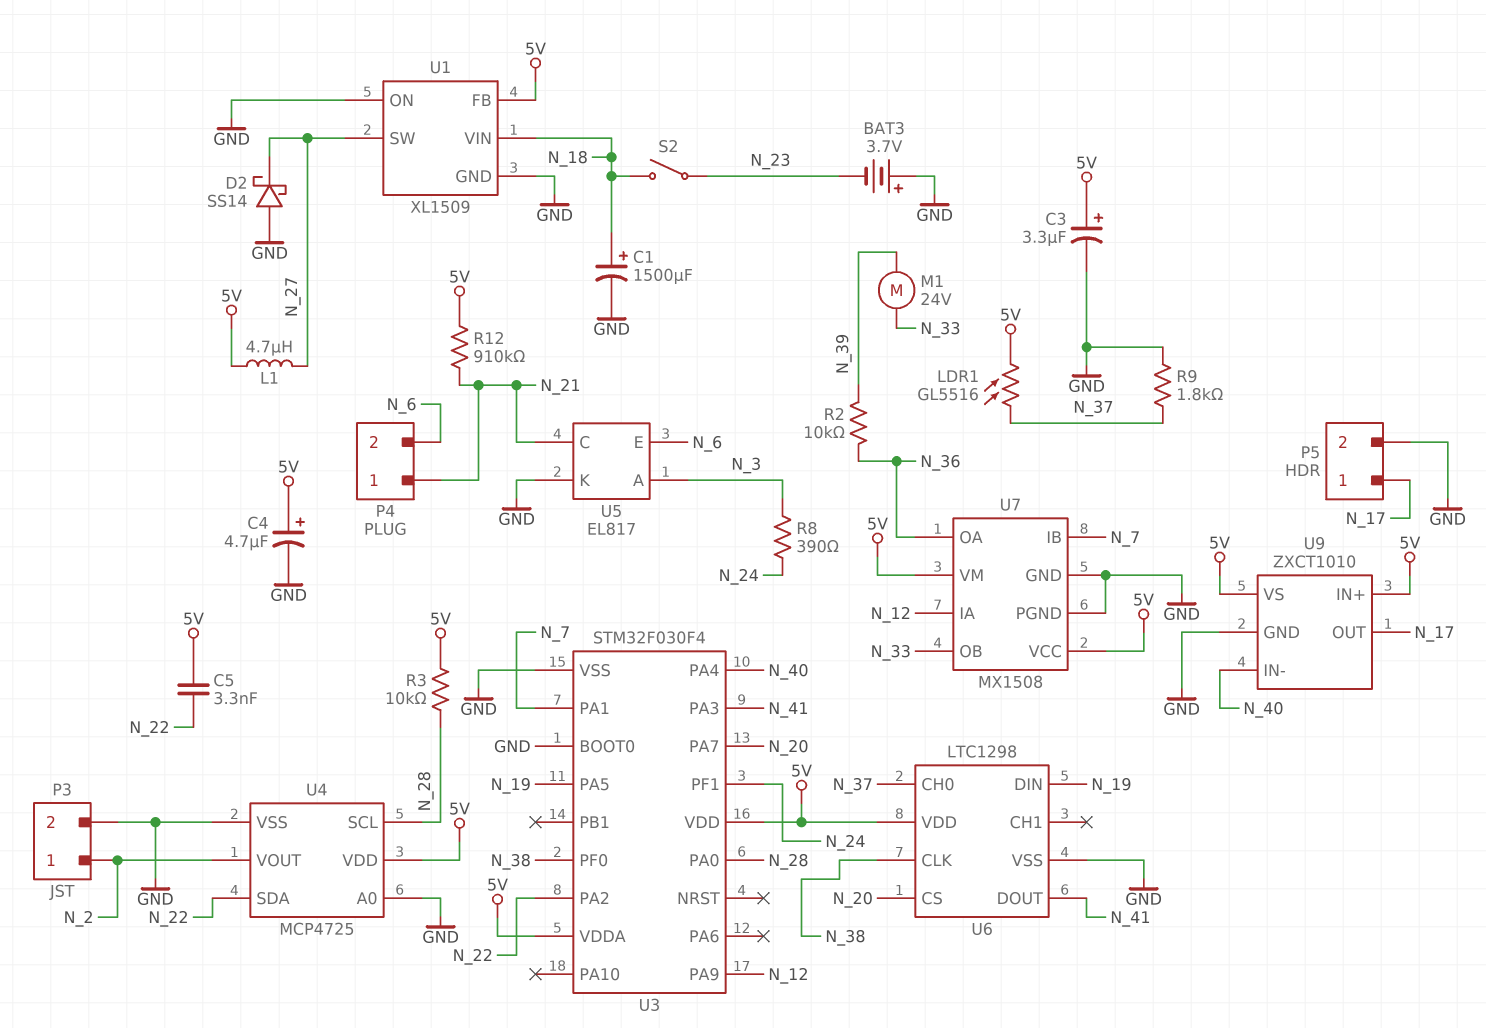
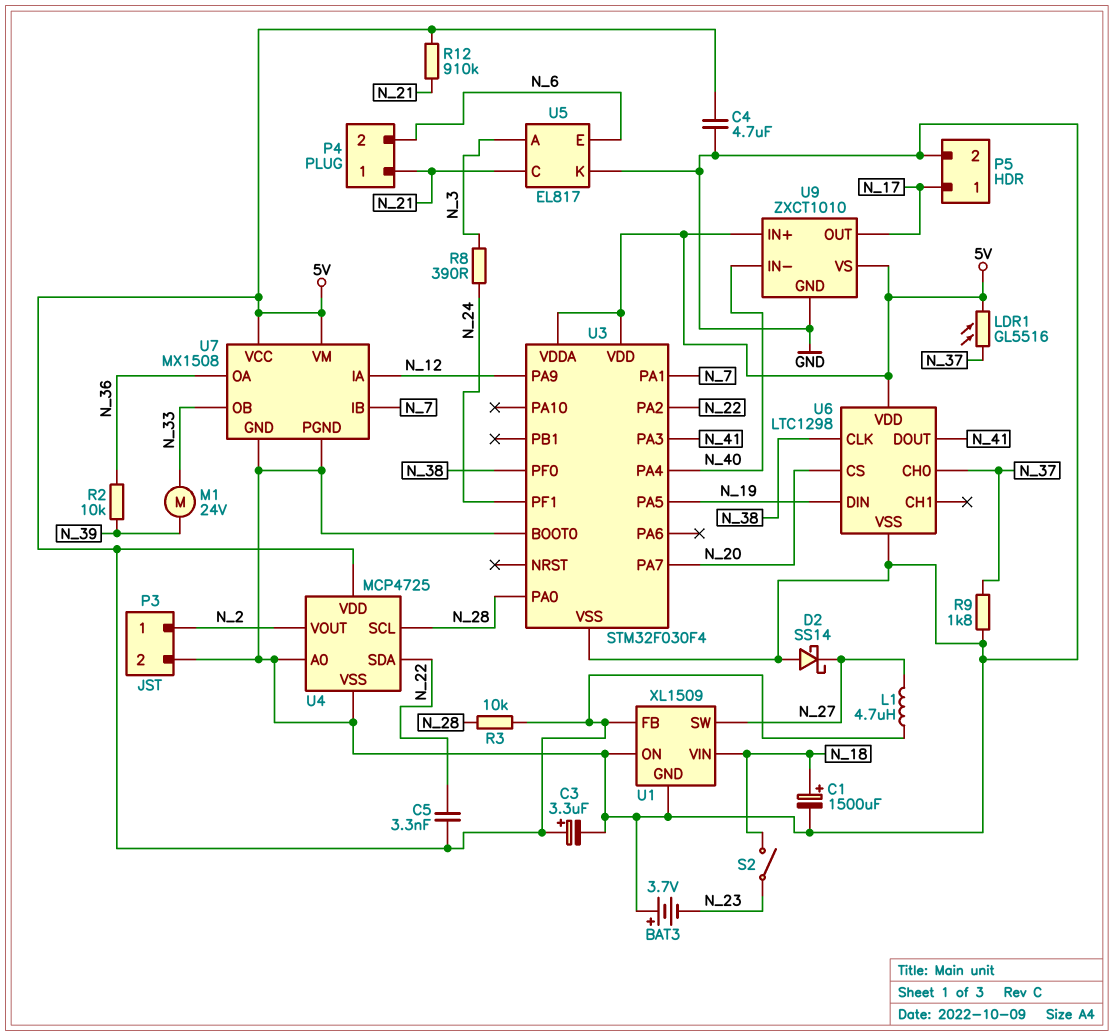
C4: 4.7uF (plus 5V, minus GND) -> 4.7uF (5V, GND)

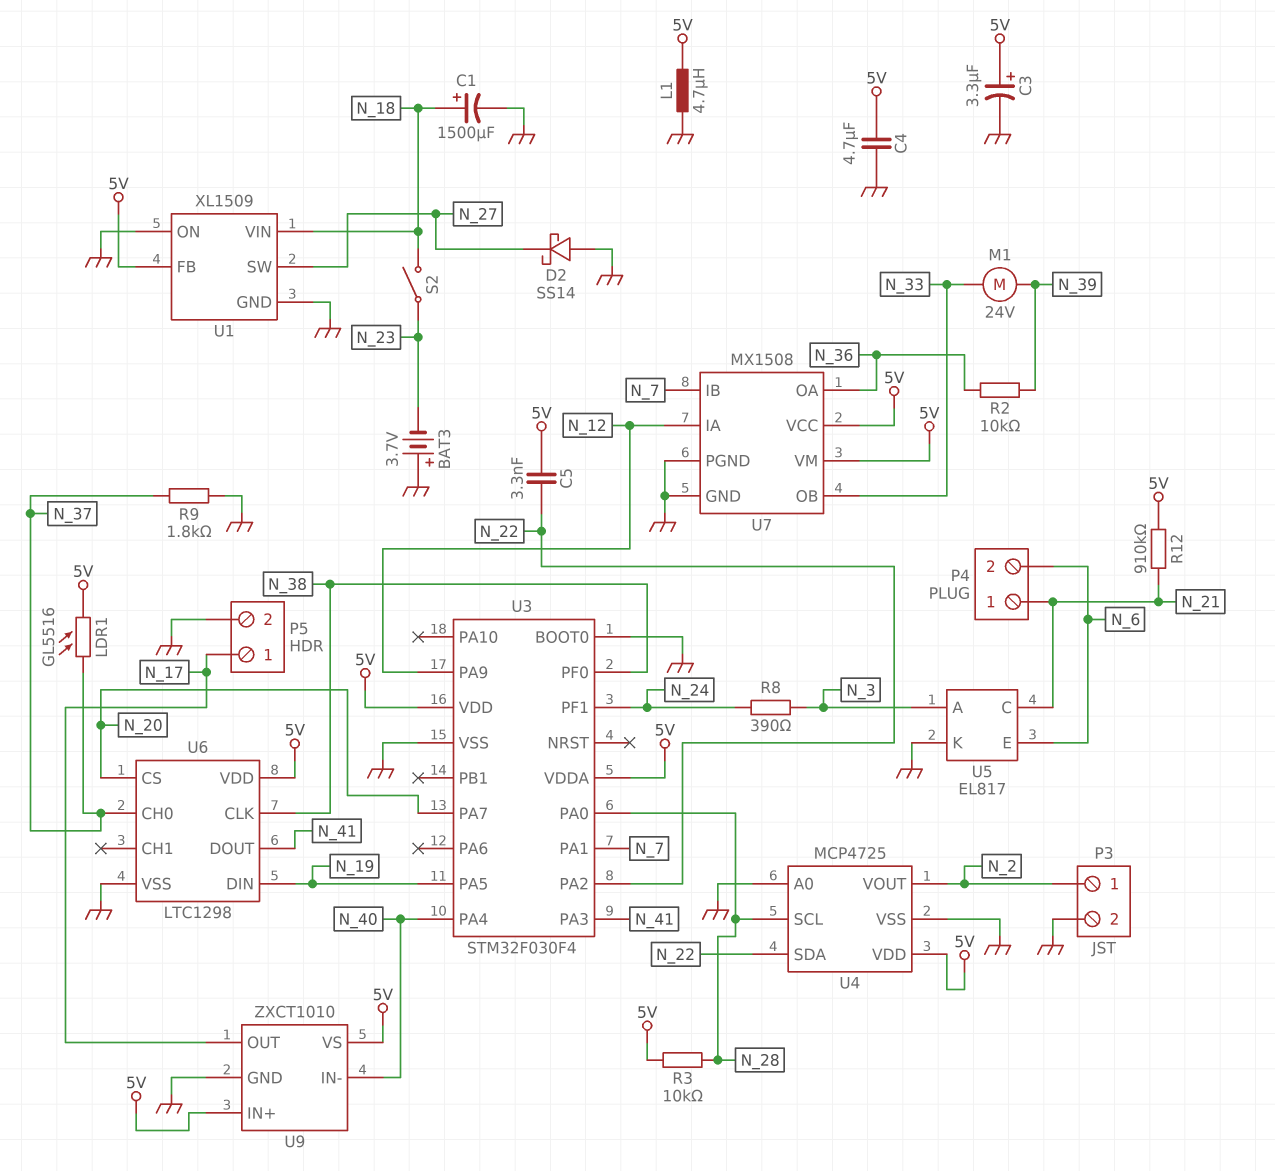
L1: 4.7uH (5V, N_27) -> 4.7uH (5V, GND)

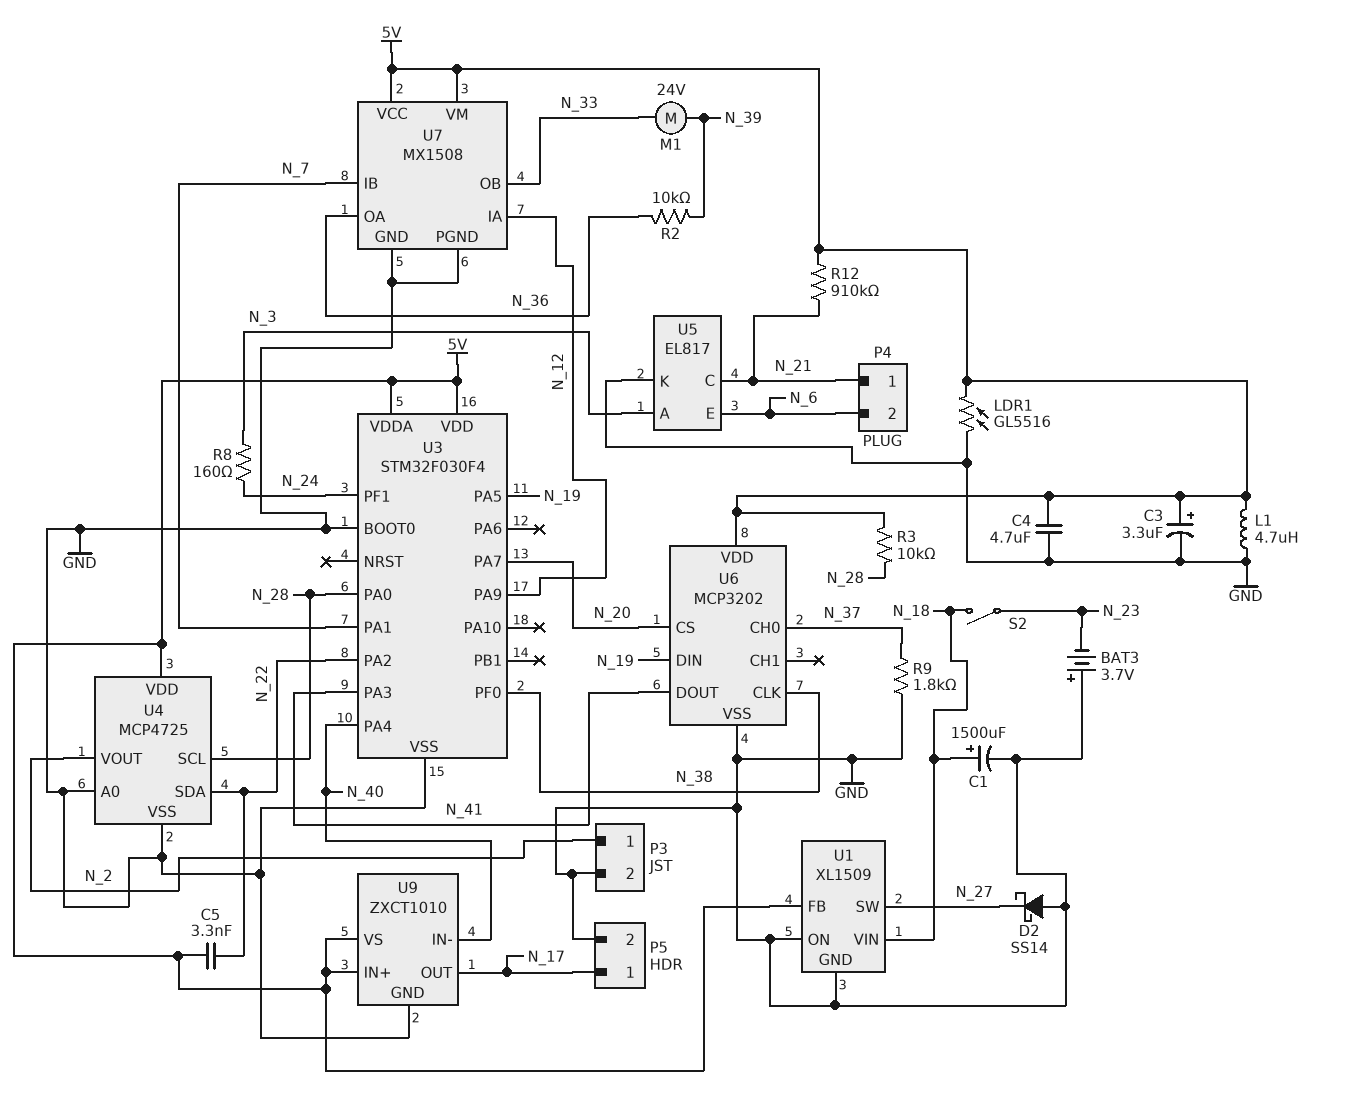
LDR1: GL5516 (5V, N_37) -> GL5516 (5V, GND)
R8: 390 (N_3, N_24) -> 160 (N_3, N_24)
U6: LTC1298 -> MCP3202

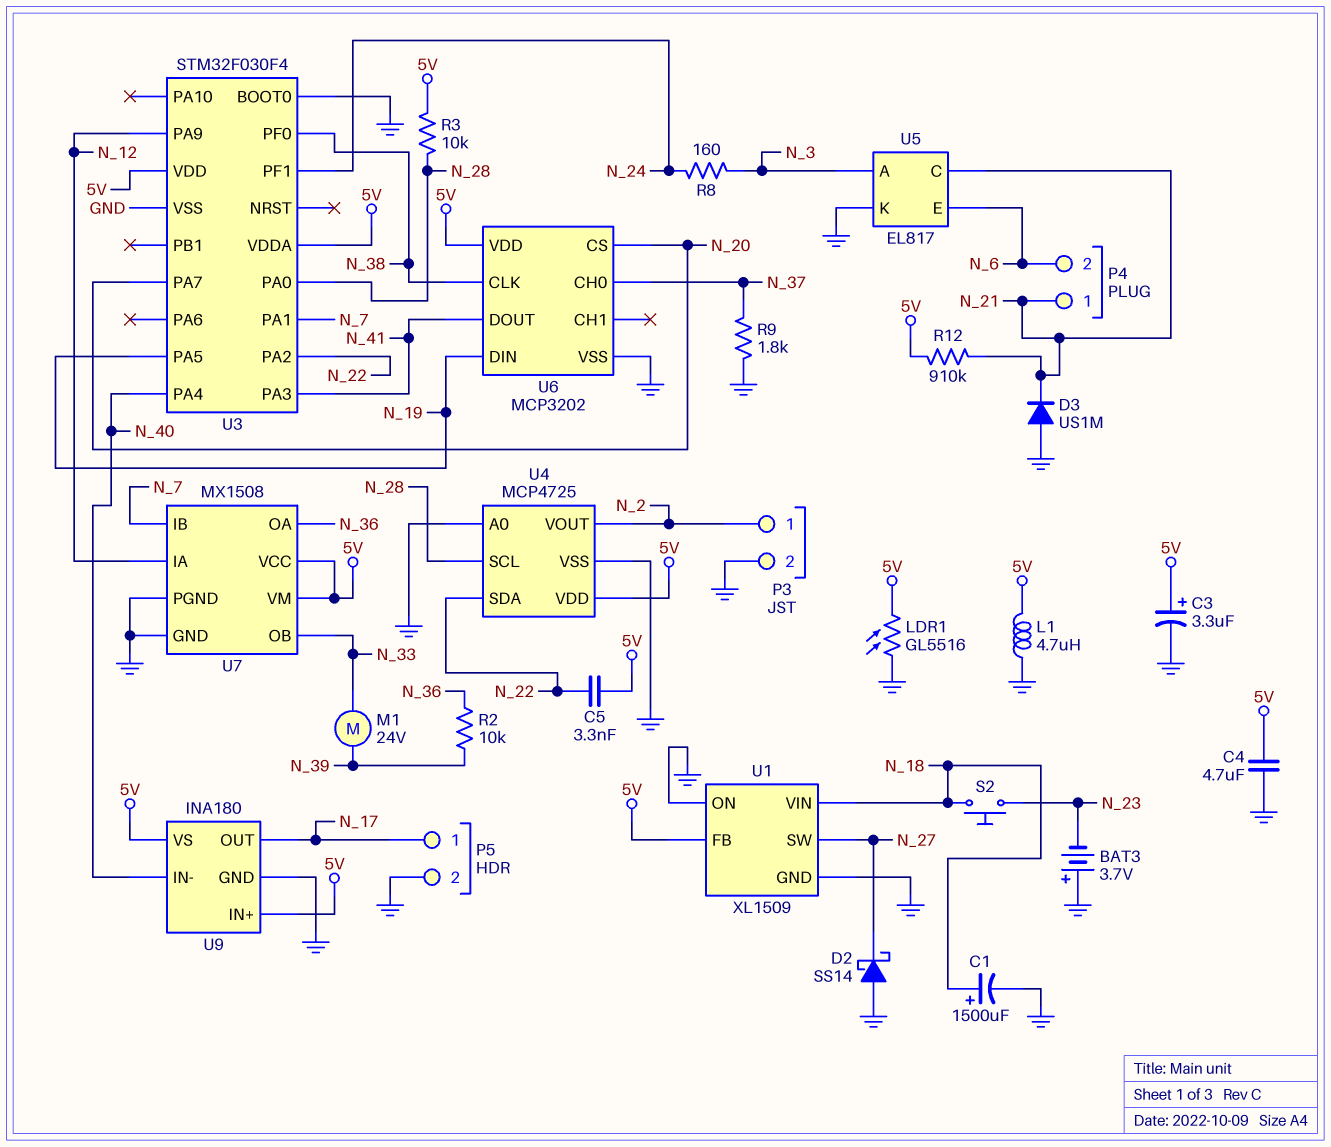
D3: none -> diode US1M (A GND, K N_21)
S2: switch (N_18, N_23) -> button (N_18, N_23)
U9: ZXCT1010 -> INA180

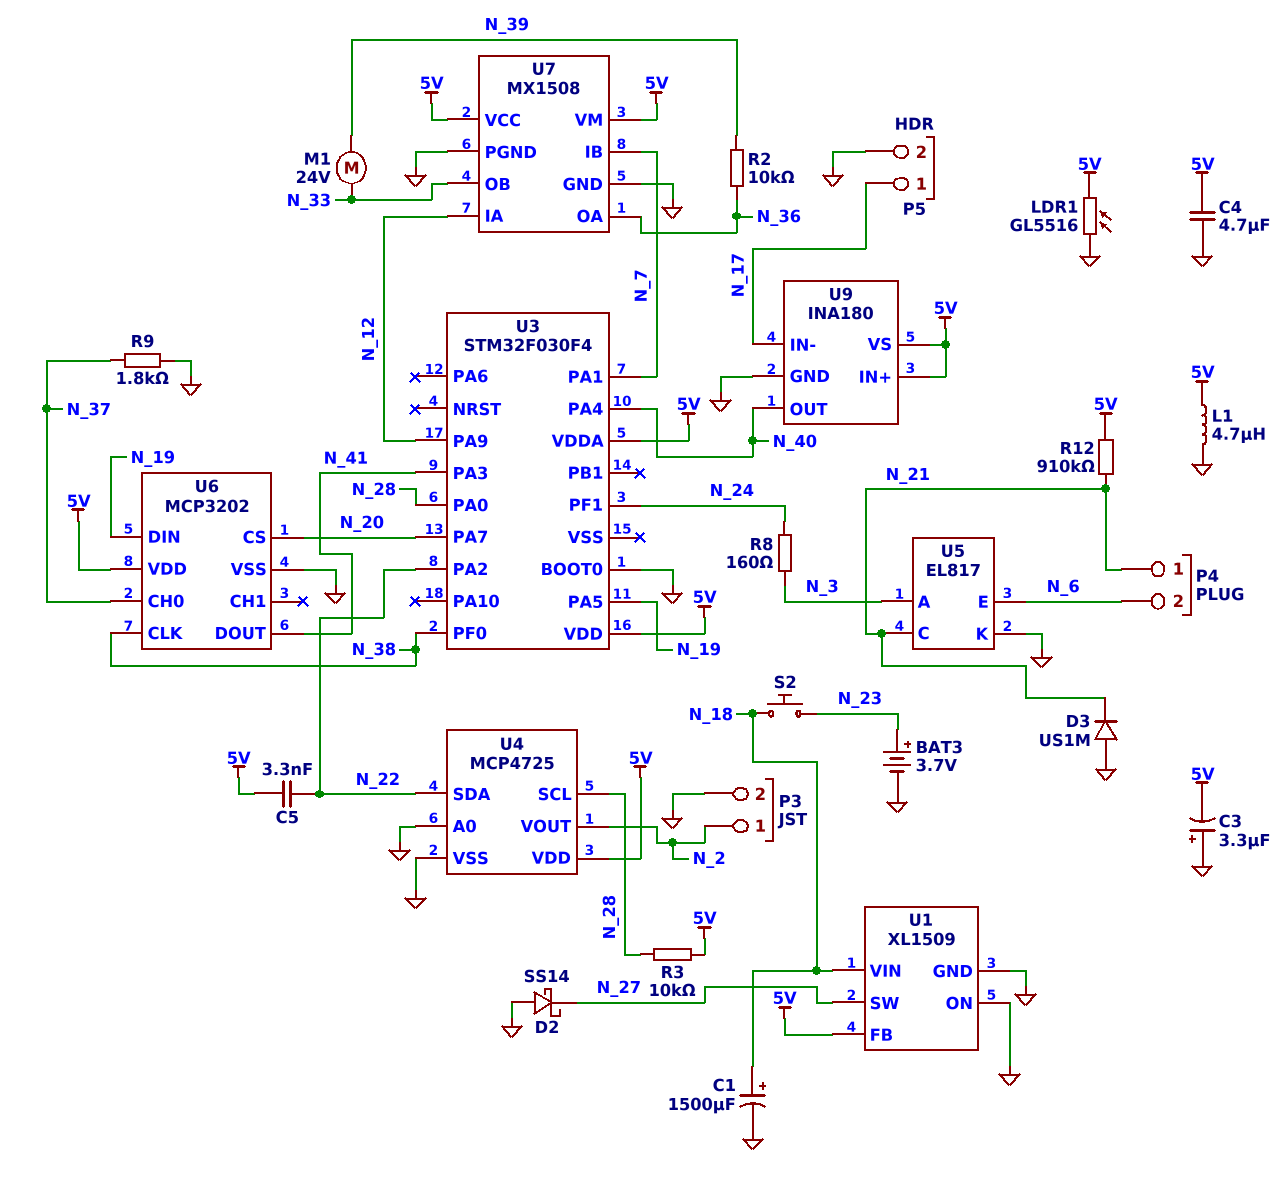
BAT3: 3.7V (plus GND, minus N_23) -> 3.7V (plus N_23, minus GND)
C3: 3.3uF (plus 5V, minus GND) -> 3.3uF (plus GND, minus 5V)
U3 pin VSS: GND -> none
U9 pin IN-: N_40 -> N_17
U9 pin OUT: N_17 -> N_40

